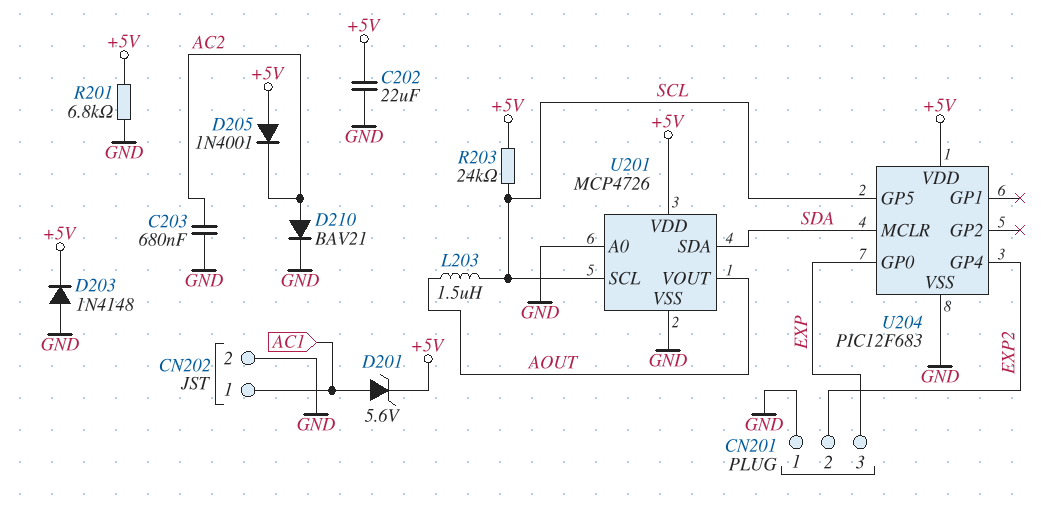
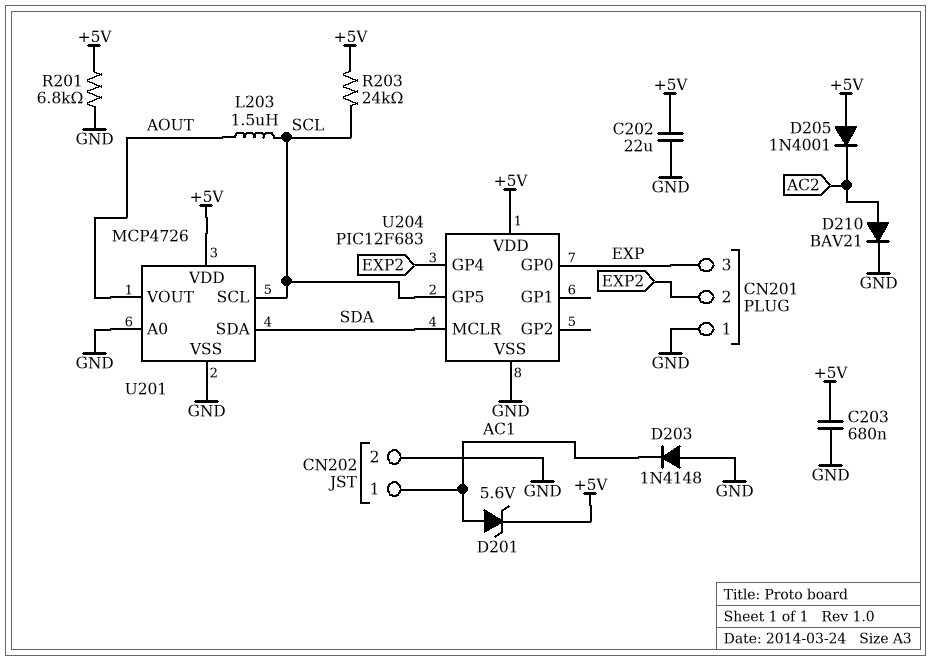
C203: 680nF (AC2, GND) -> 680nF (+5V, GND)
D203: diode 1N4148 (A GND, K +5V) -> diode 1N4148 (A GND, K AC1)

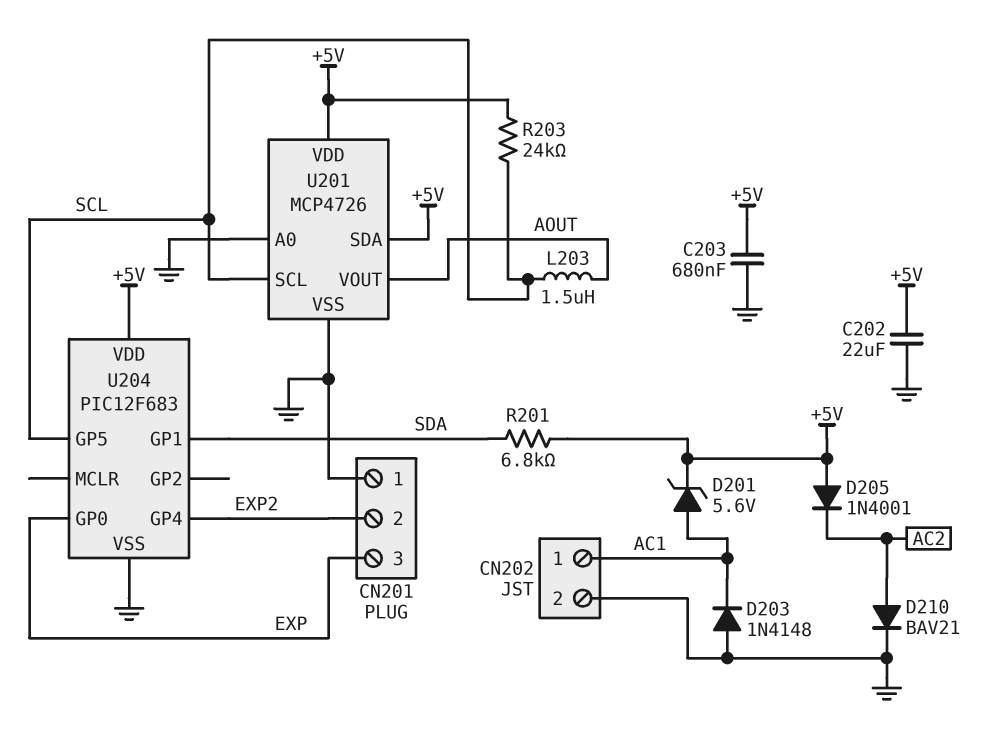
R201: 6.8k (+5V, GND) -> 6.8k (+5V, SDA)
U201 pin SDA: SDA -> +5V
U204 pin GP1: none -> SDA
U204 pin MCLR: SDA -> none

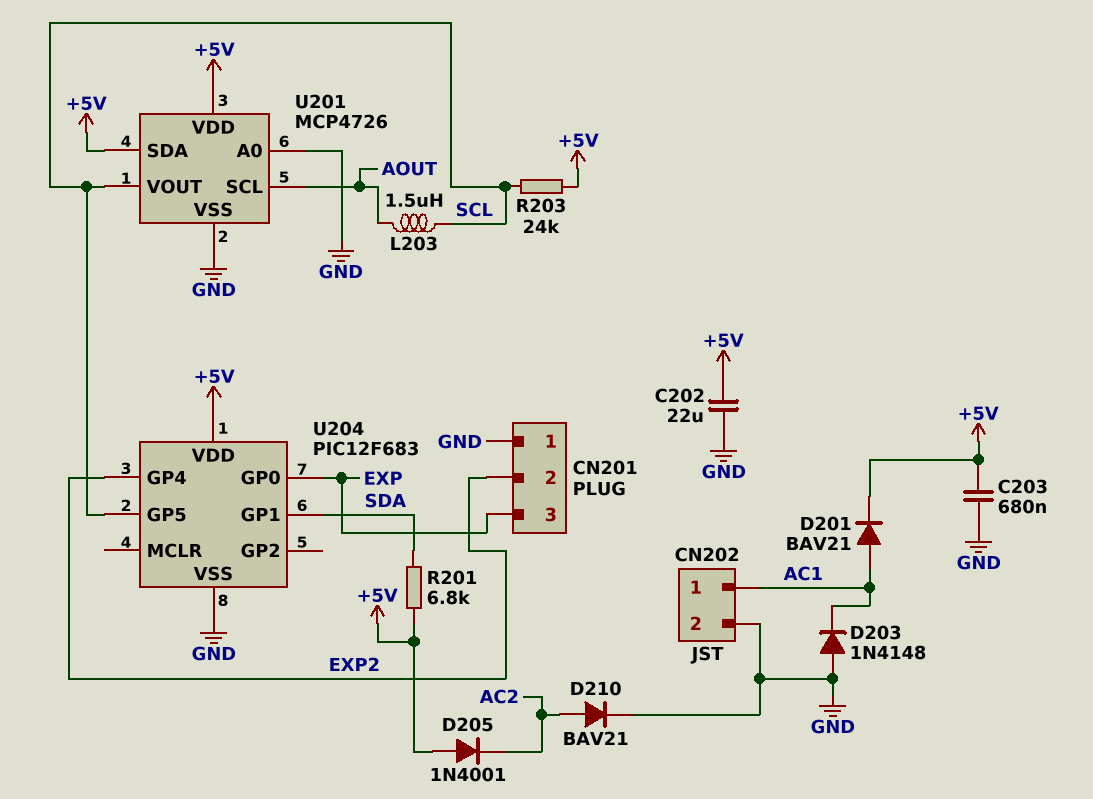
D201: zener 5.6V (A AC1, K +5V) -> diode BAV21 (A AC1, K +5V)
U201 pin SCL: SCL -> AOUT
U201 pin VOUT: AOUT -> SCL

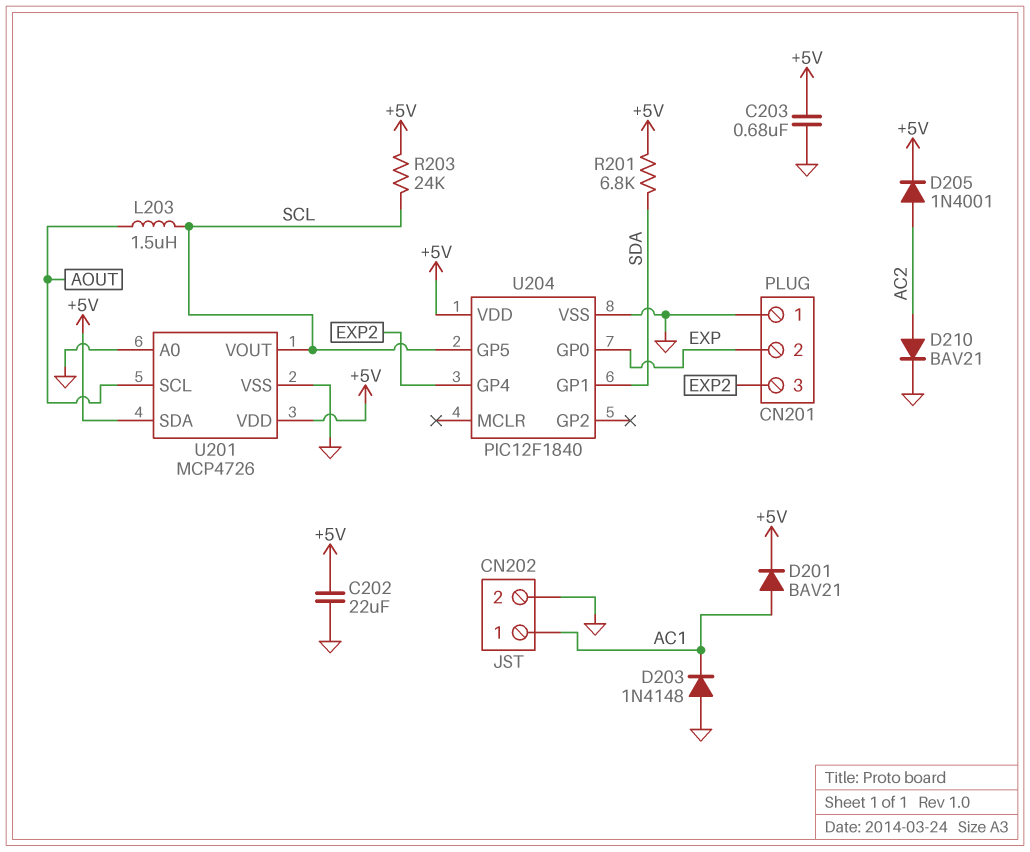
CN201 pin 2: EXP2 -> EXP
CN201 pin 3: EXP -> EXP2
D205: diode 1N4001 (A +5V, K AC2) -> diode 1N4001 (A AC2, K +5V)
U204: PIC12F683 -> PIC12F1840

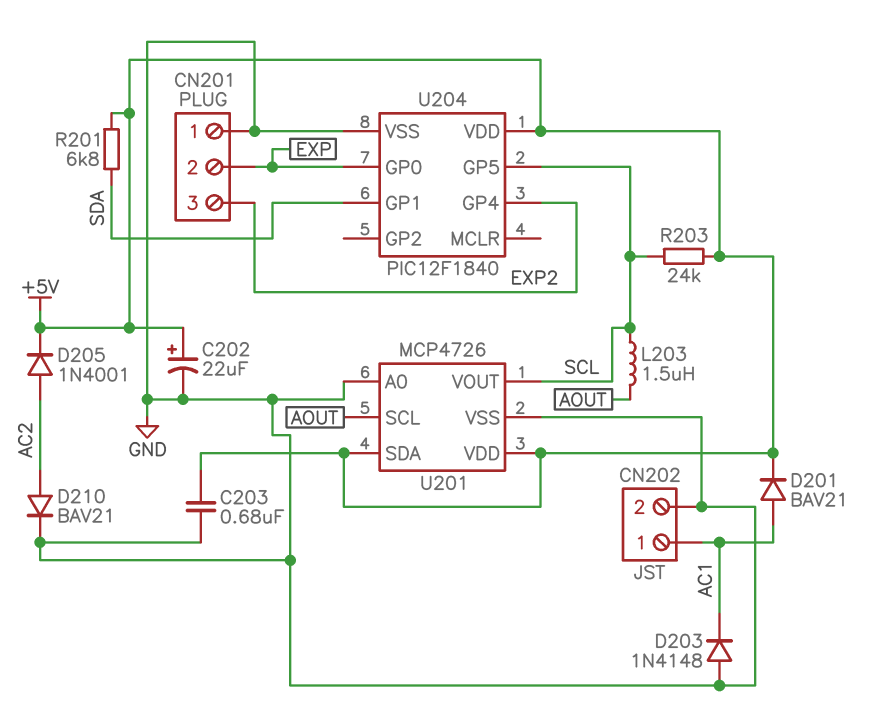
C202: 22uF (+5V, GND) -> 22uF (plus +5V, minus GND)

